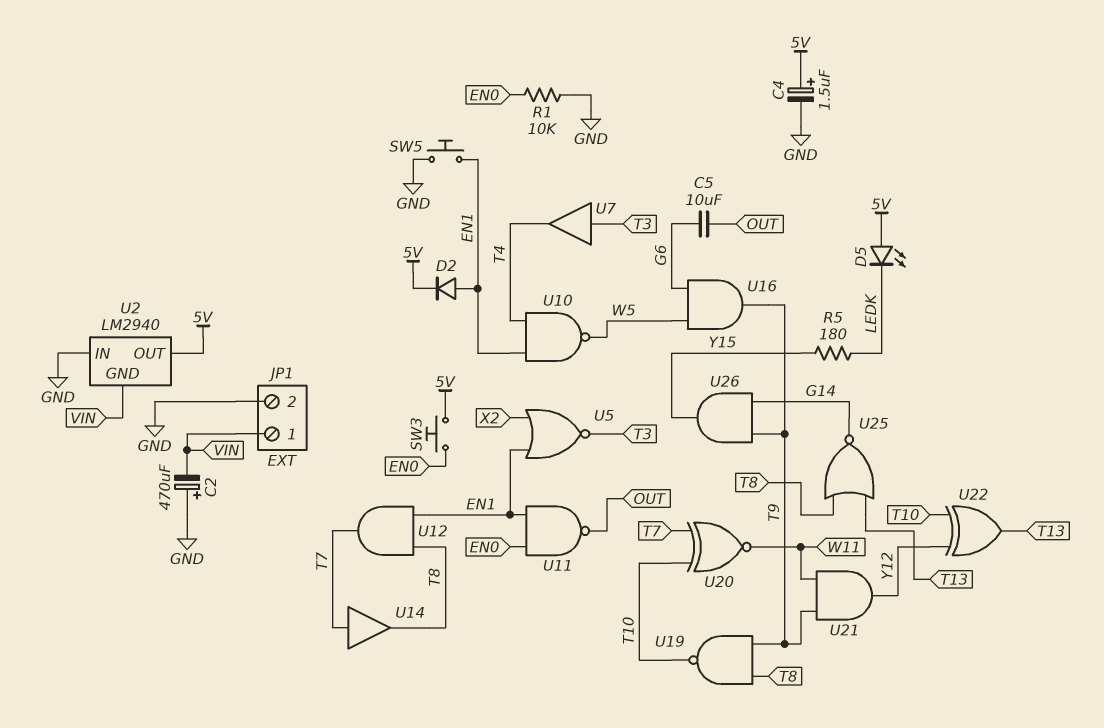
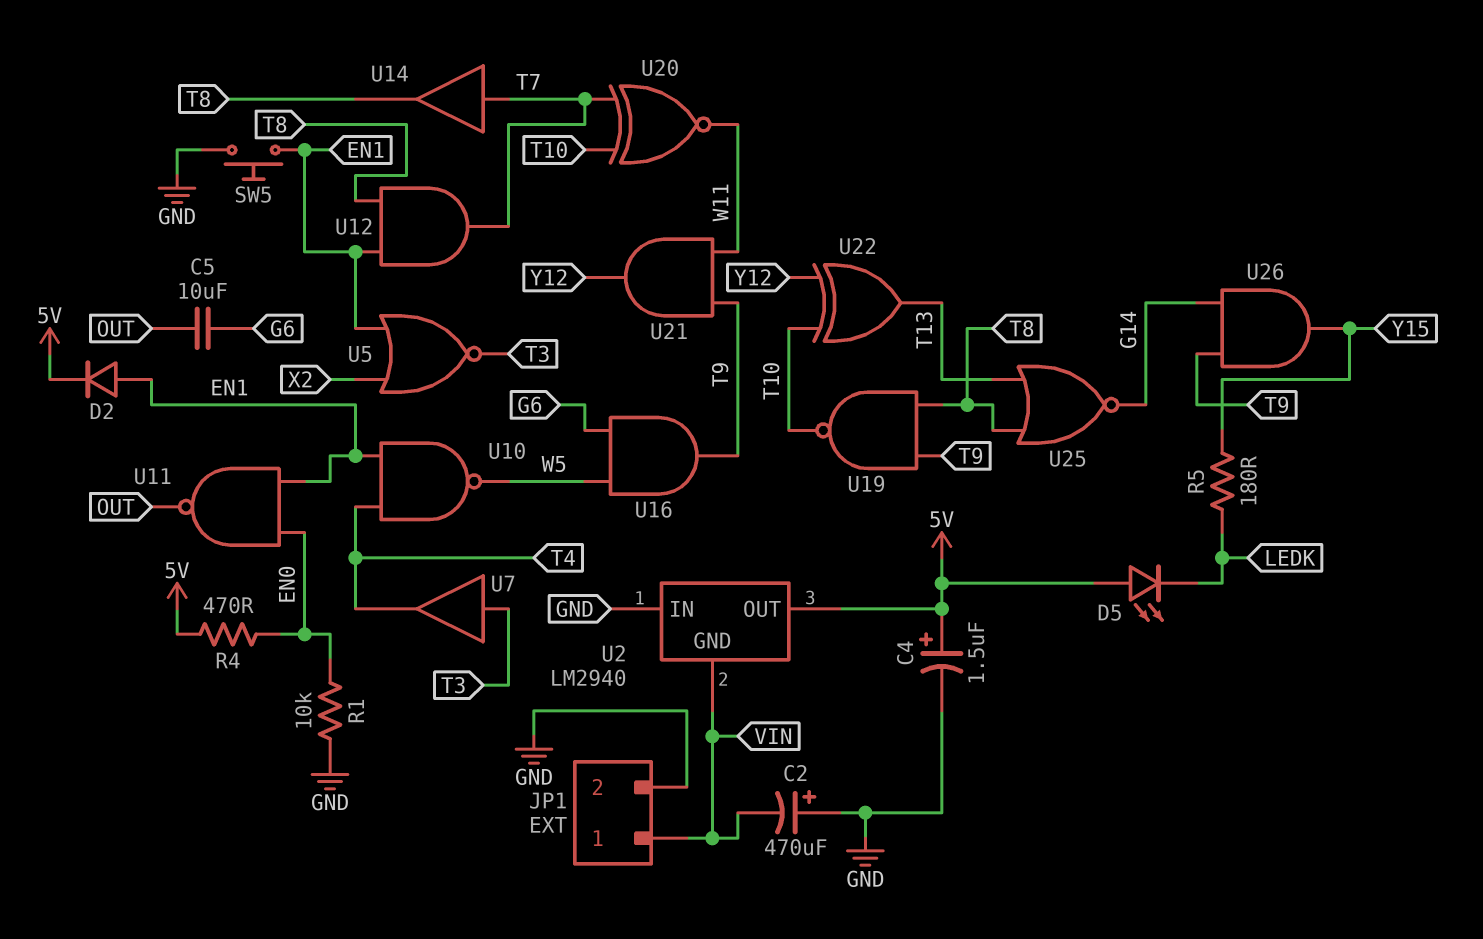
R4: none -> 470 (5V, EN0)
SW3: button (5V, EN0) -> none

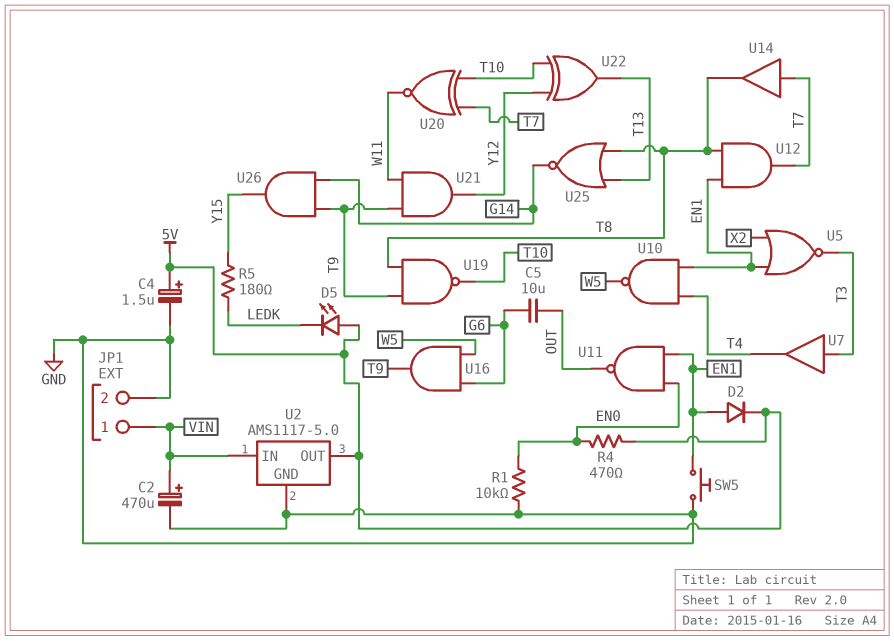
C2: 470uF (plus GND, minus VIN) -> 470uF (plus VIN, minus GND)
U2: LM2940 -> AMS1117-5.0
U2 pin GND: VIN -> GND
U2 pin IN: GND -> VIN

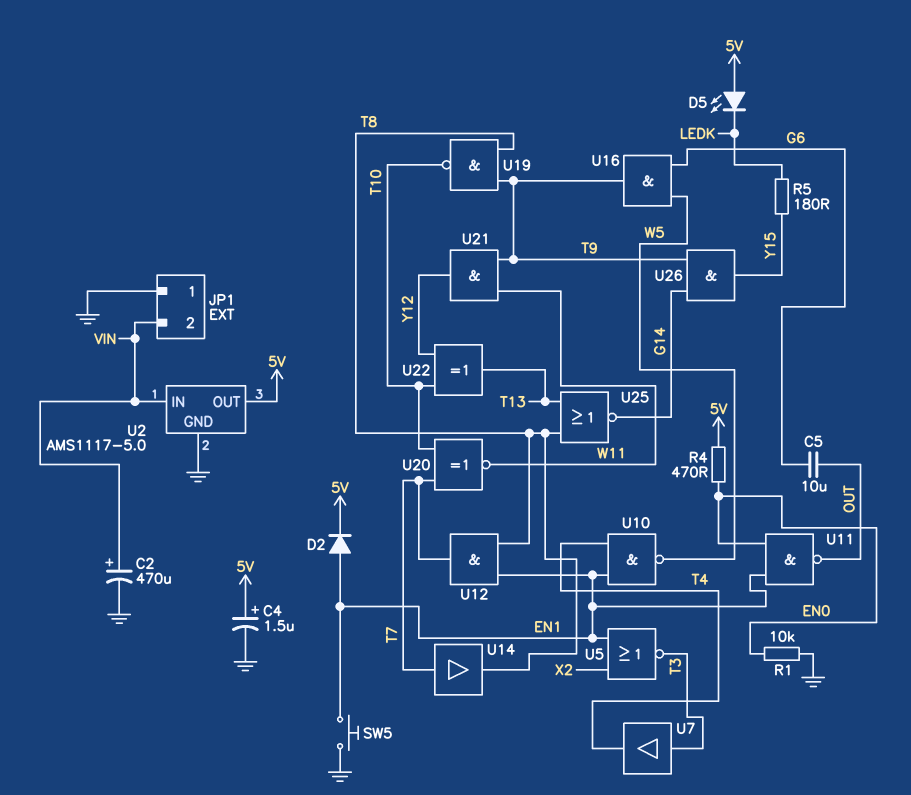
JP1 pin 1: VIN -> GND
JP1 pin 2: GND -> VIN

